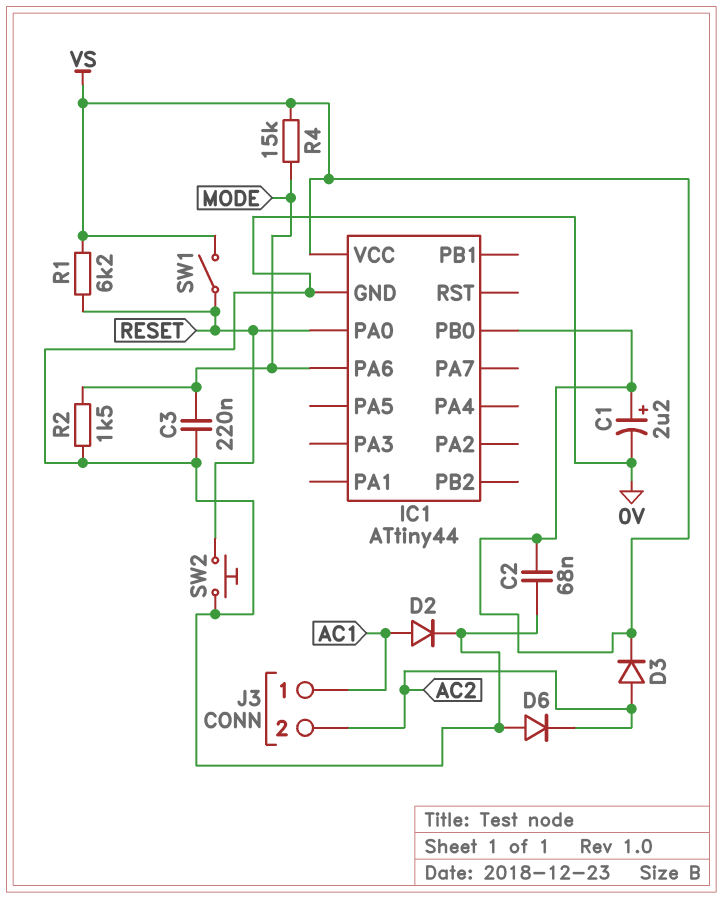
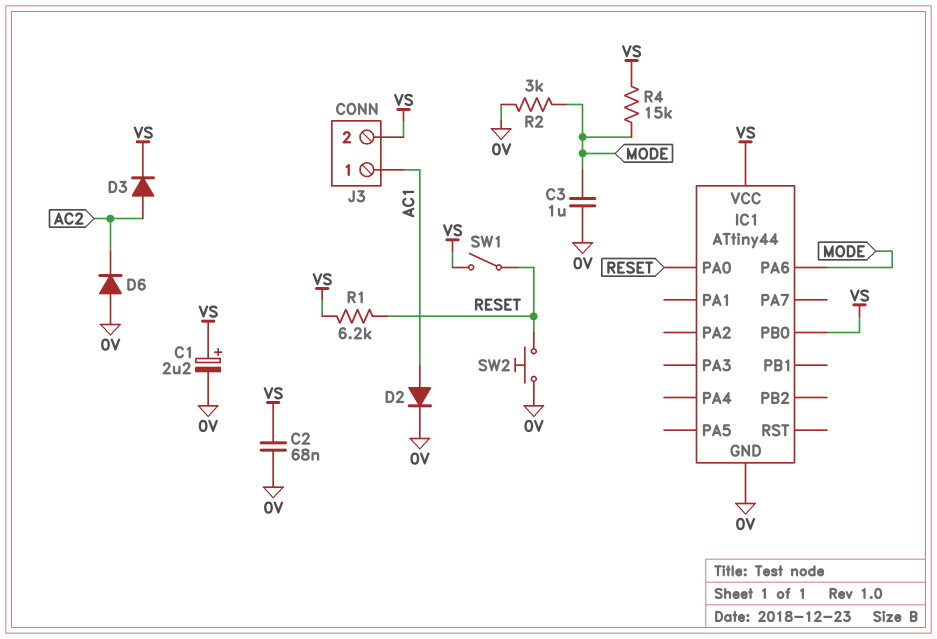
C3: 220nF (0V, MODE) -> 1uF (0V, MODE)
J3 pin 2: AC2 -> VS
R2: 1.5k (0V, MODE) -> 3k (0V, MODE)

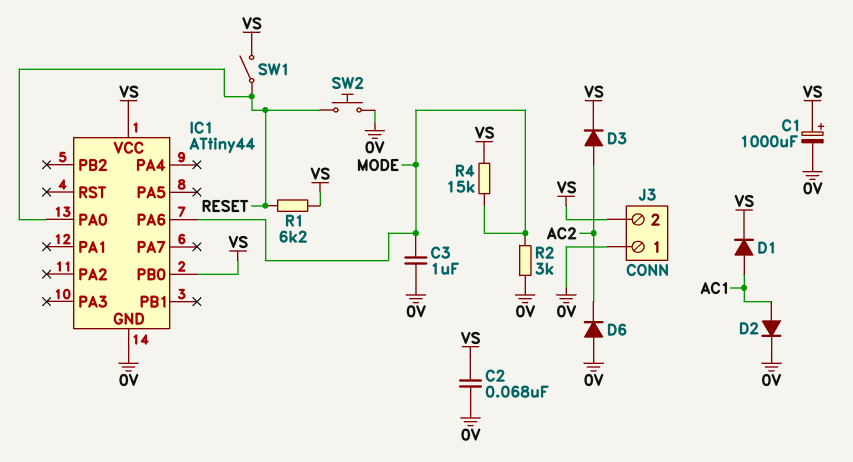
C1: 2.2uF (plus VS, minus 0V) -> 1000uF (plus VS, minus 0V)
D1: none -> diode (A AC1, K VS)
J3 pin 1: AC1 -> 0V

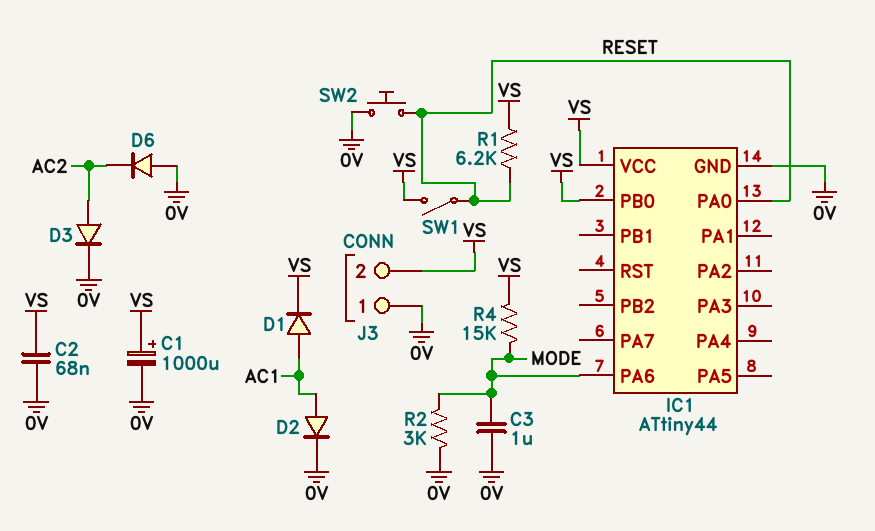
D3: diode (A AC2, K VS) -> diode (A AC2, K 0V)

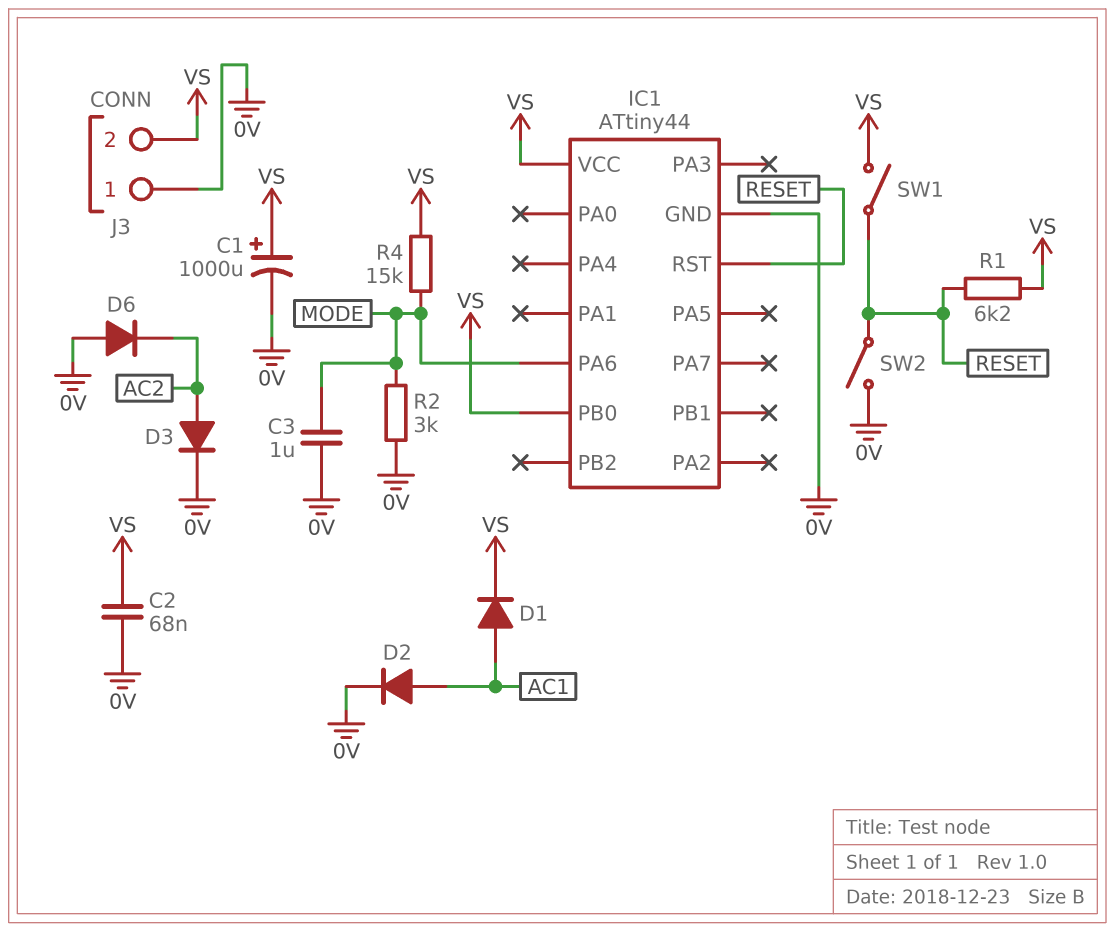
IC1 pin PA0: RESET -> none
IC1 pin RST: none -> RESET
SW2: button (0V, RESET) -> switch (0V, RESET)

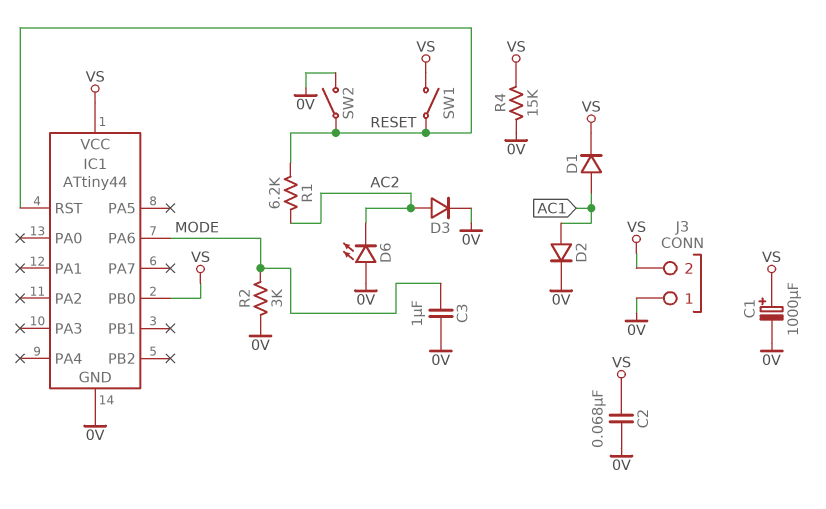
D6: diode (A 0V, K AC2) -> LED (A 0V, K AC2)
R1: 6.2k (RESET, VS) -> 6.2k (AC2, RESET)
R4: 15k (MODE, VS) -> 15k (0V, VS)

